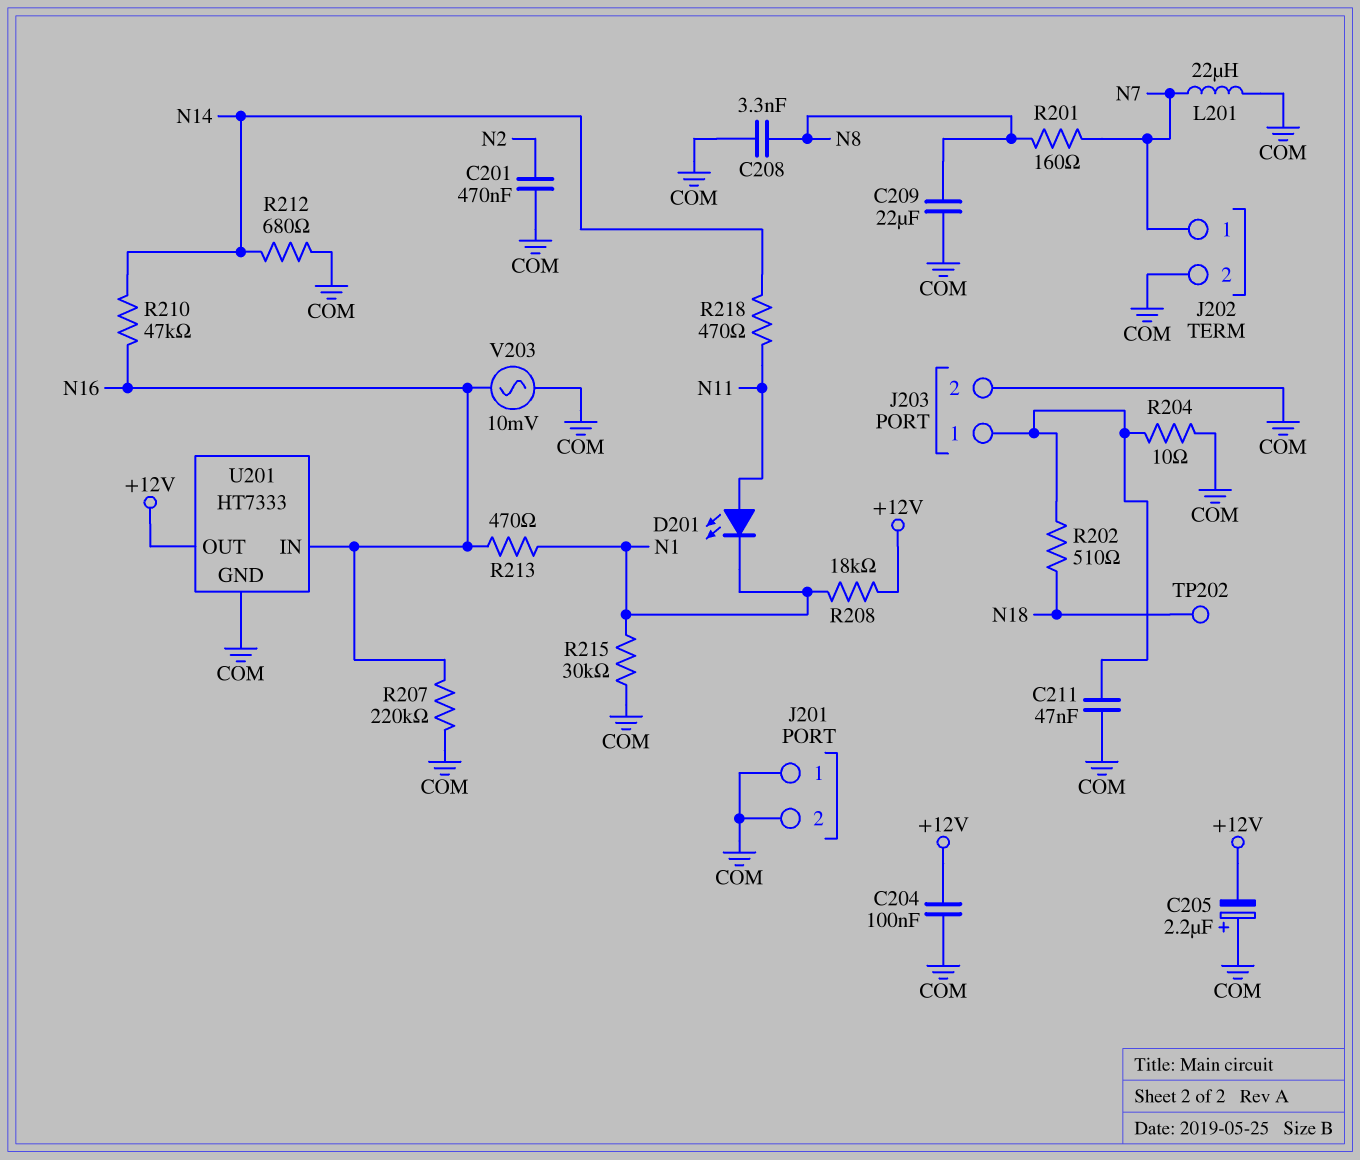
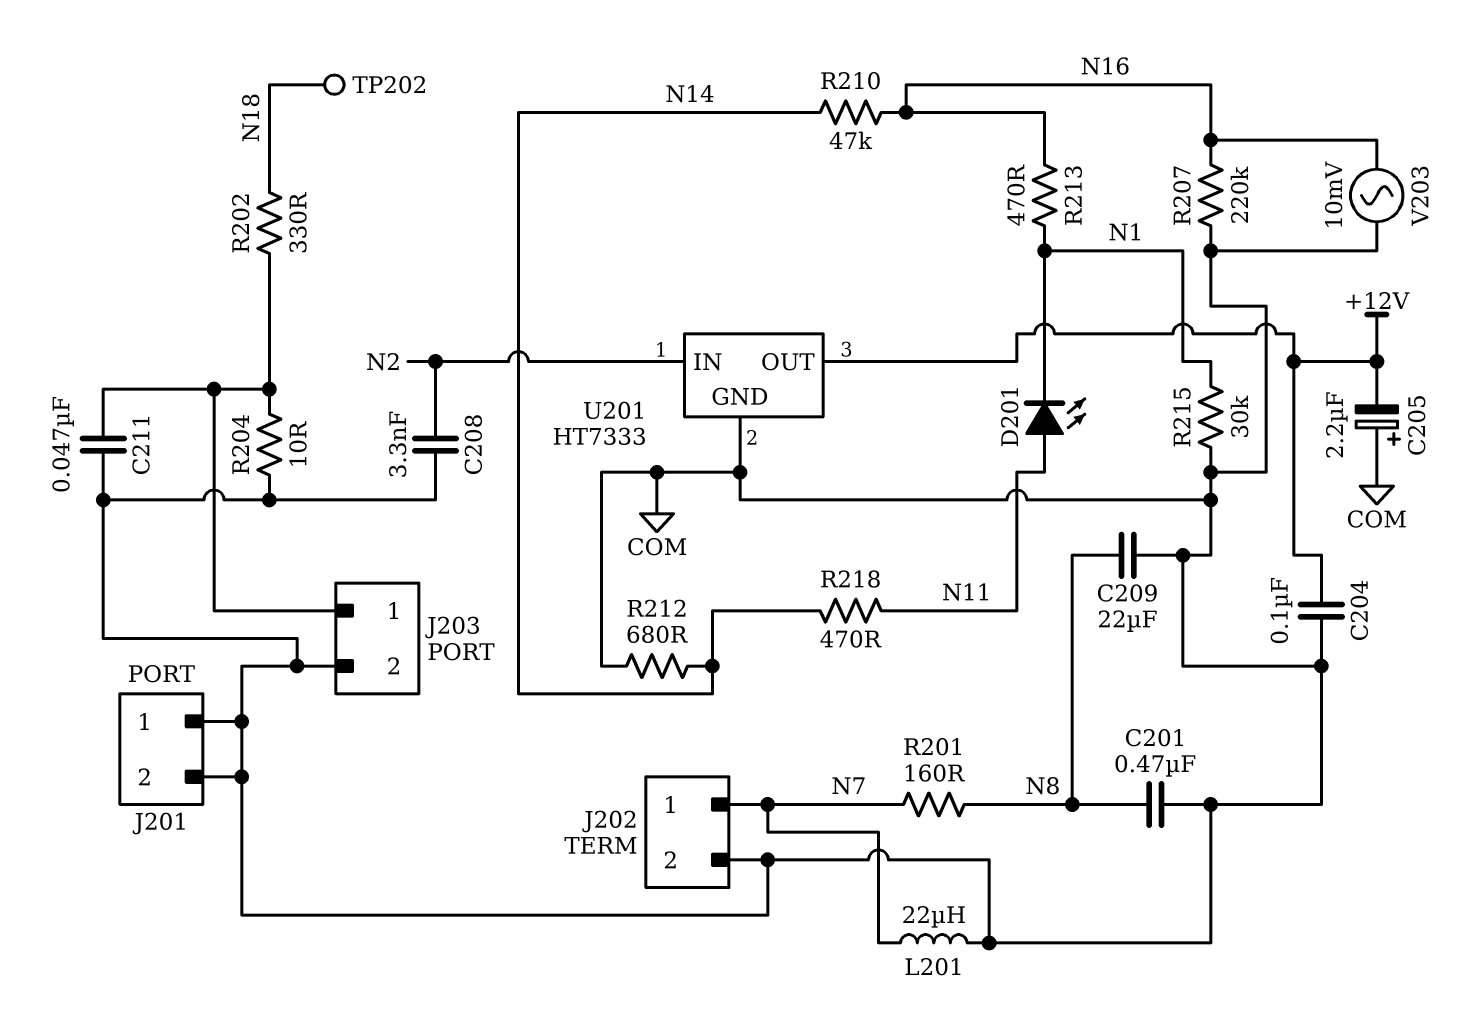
C201: 470nF (COM, N2) -> 470nF (COM, N8)
C208: 3.3nF (COM, N8) -> 3.3nF (COM, N2)
R202: 510 (J203/1, N18) -> 330 (J203/1, N18)
R208: 18k (+12V, N1) -> none
U201 pin IN: N16 -> N2

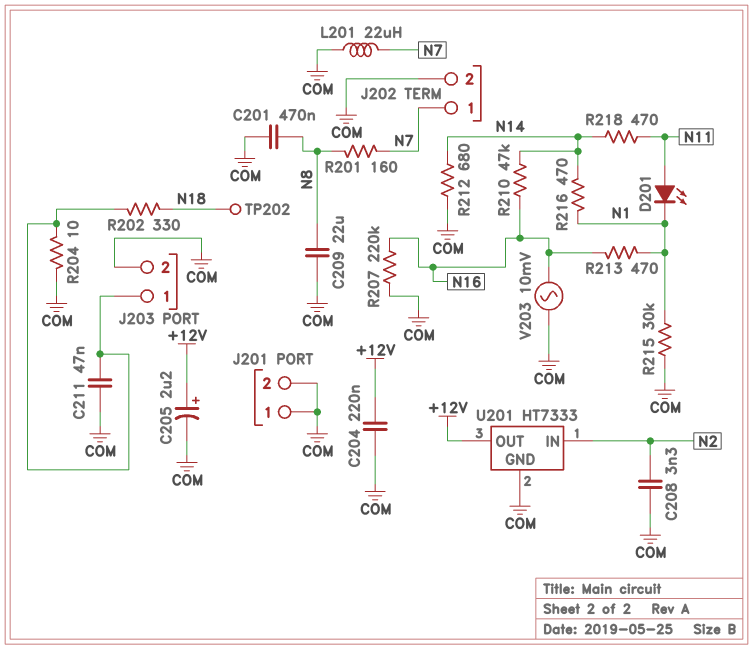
C204: 100nF (+12V, COM) -> 220nF (+12V, COM)
C205: 2.2uF (plus COM, minus +12V) -> 2.2uF (plus +12V, minus COM)
R216: none -> 470 (N1, N14)

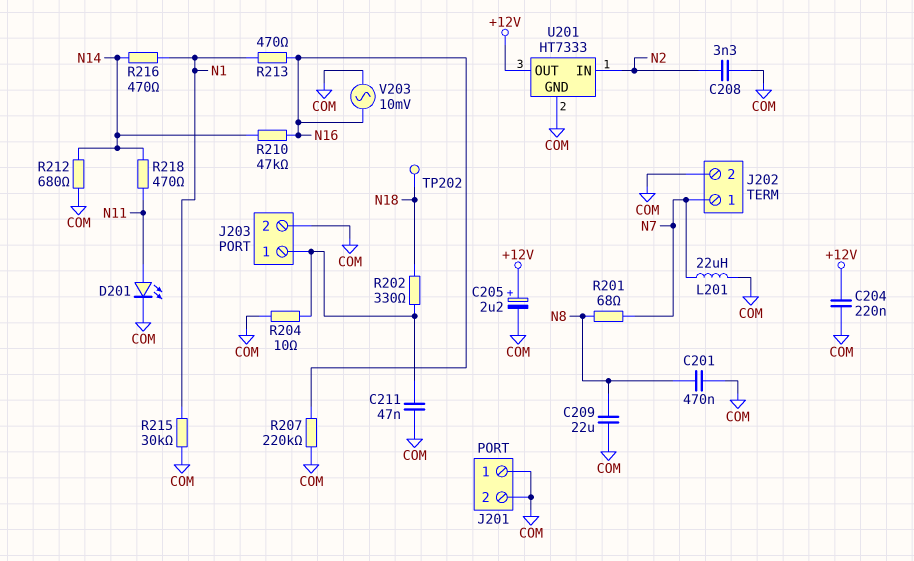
D201: LED (A N11, K N1) -> LED (A N11, K COM)
R201: 160 (N7, N8) -> 68 (N7, N8)

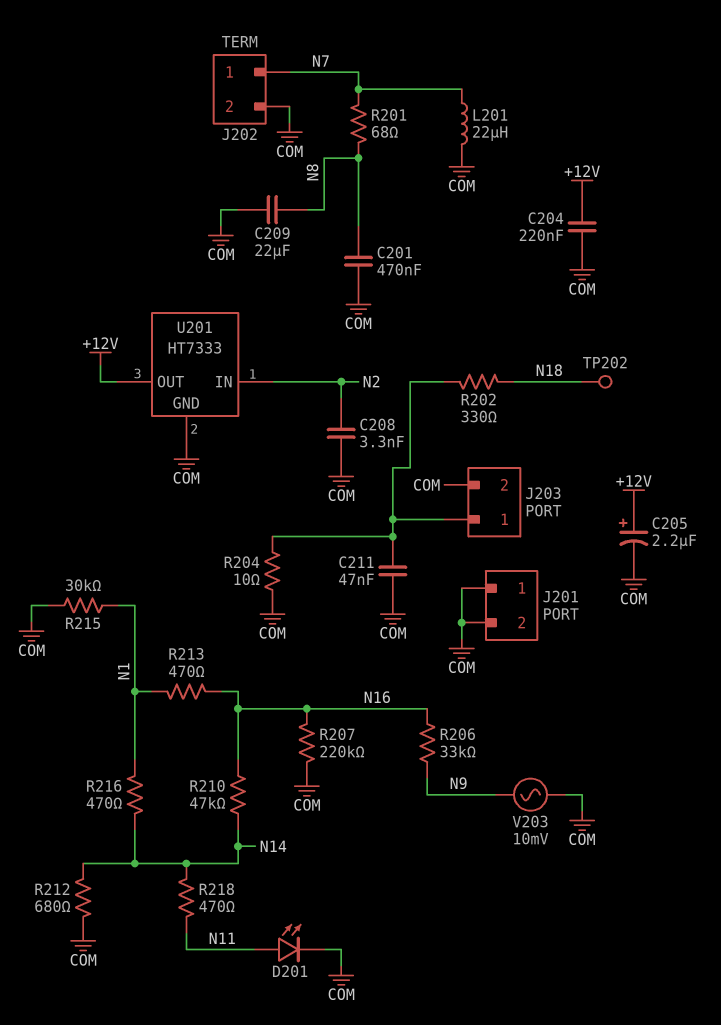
R206: none -> 33k (N9, N16)
V203: AC 10mV (COM, N16) -> AC 10mV (COM, N9)

